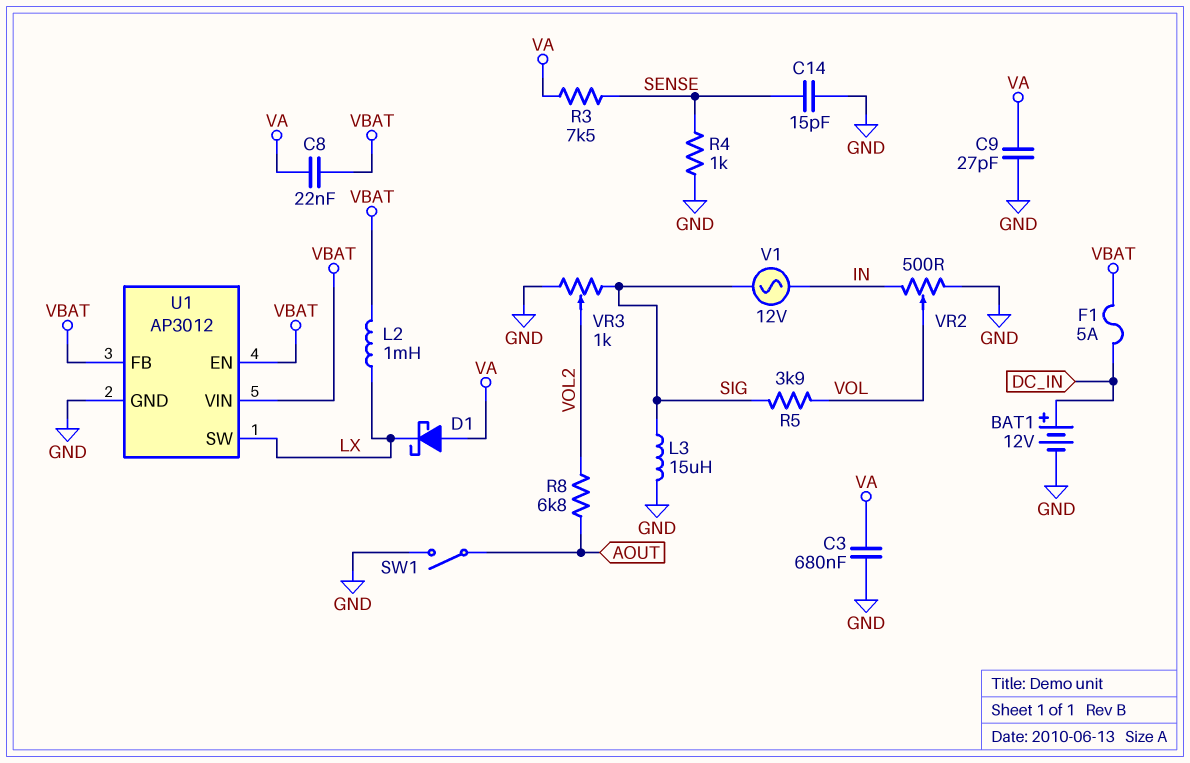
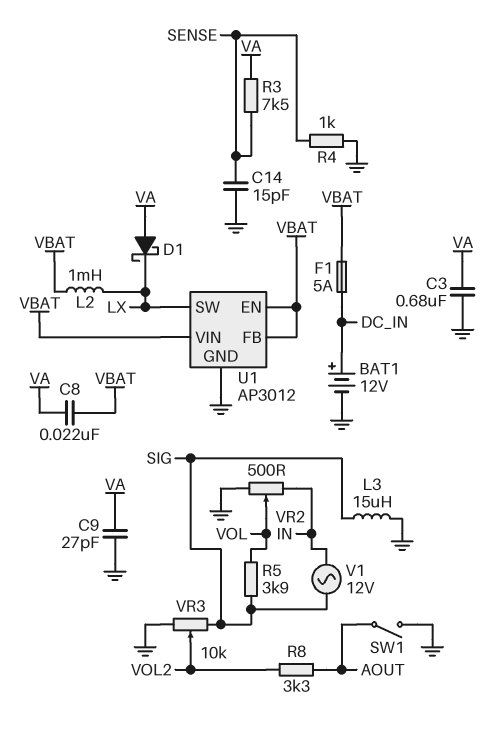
R8: 6.8k (AOUT, VOL2) -> 3.3k (AOUT, VOL2)
VR3: 1k (GND, SIG, wiper VOL2) -> 10k (GND, SIG, wiper VOL2)

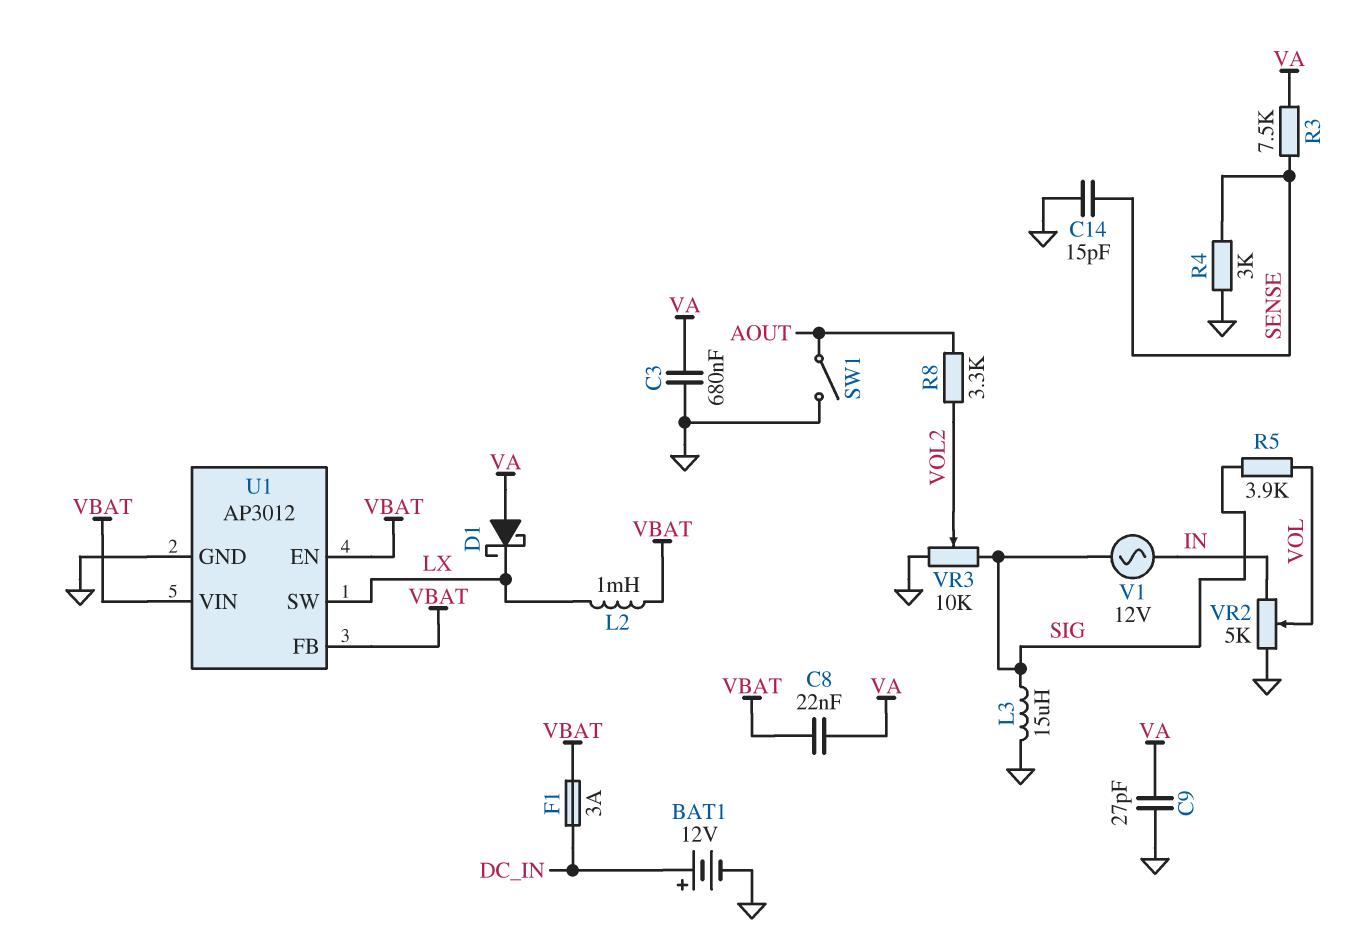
F1: 5A (DC_IN, VBAT) -> 3A (DC_IN, VBAT)
R4: 1k (GND, SENSE) -> 3k (GND, SENSE)
VR2: 500 (GND, IN, wiper VOL) -> 5k (GND, IN, wiper VOL)

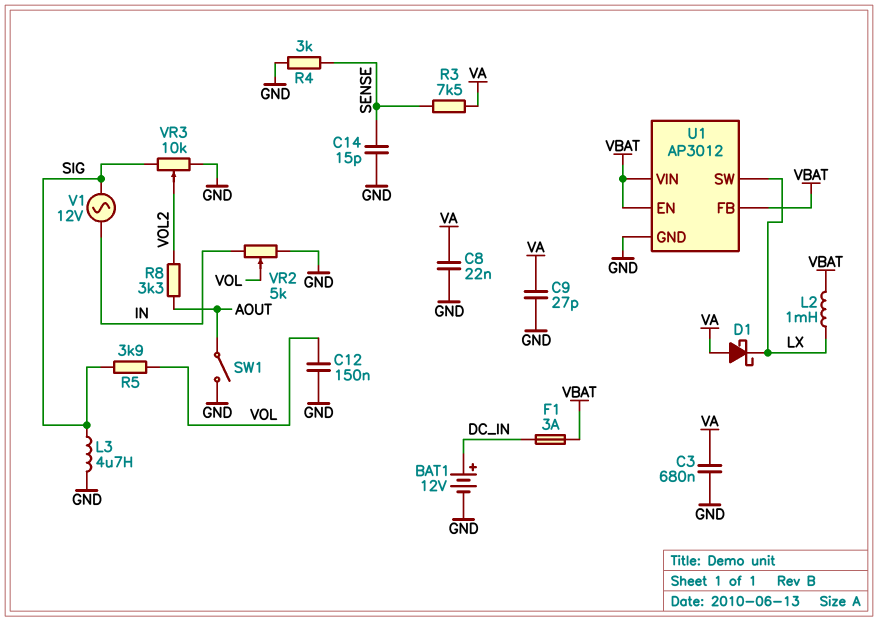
C8: 22nF (VA, VBAT) -> 22nF (GND, VA)
C12: none -> 150nF (GND, VOL)
L3: 15uH (GND, SIG) -> 4.7uH (GND, SIG)

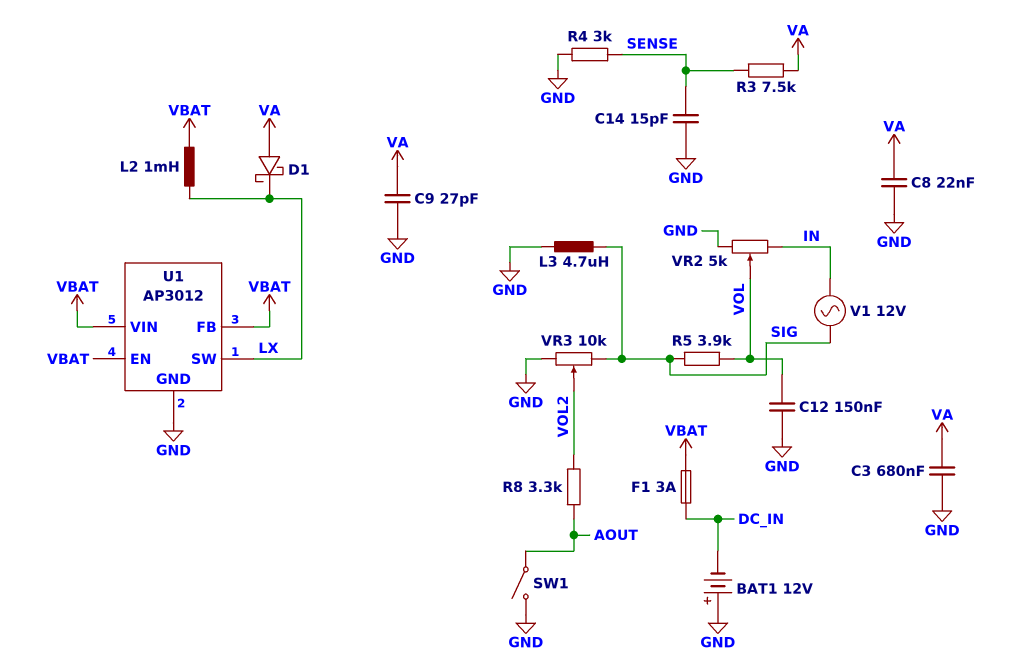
BAT1: 12V (plus DC_IN, minus GND) -> 12V (plus GND, minus DC_IN)

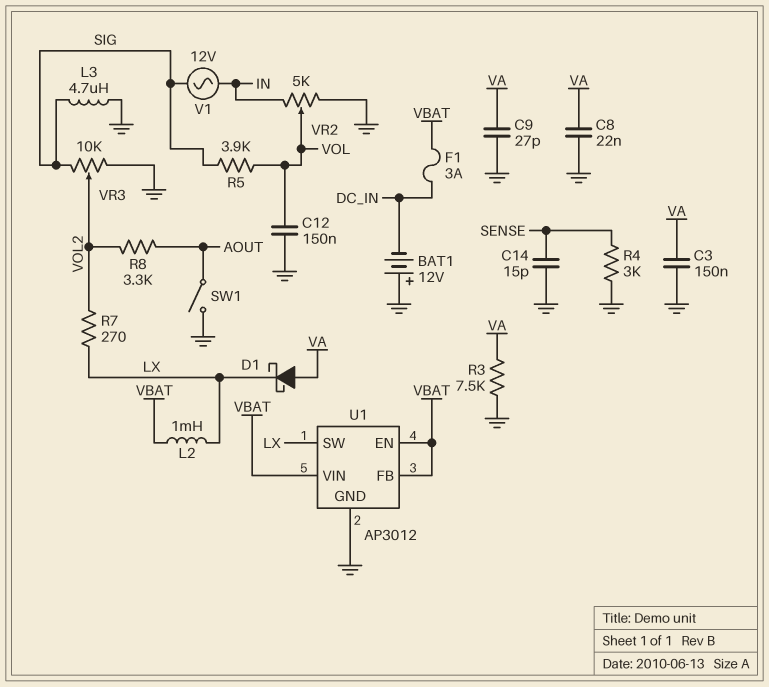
C3: 680nF (GND, VA) -> 150nF (GND, VA)
R3: 7.5k (SENSE, VA) -> 7.5k (GND, VA)
R7: none -> 270 (LX, VOL2)

